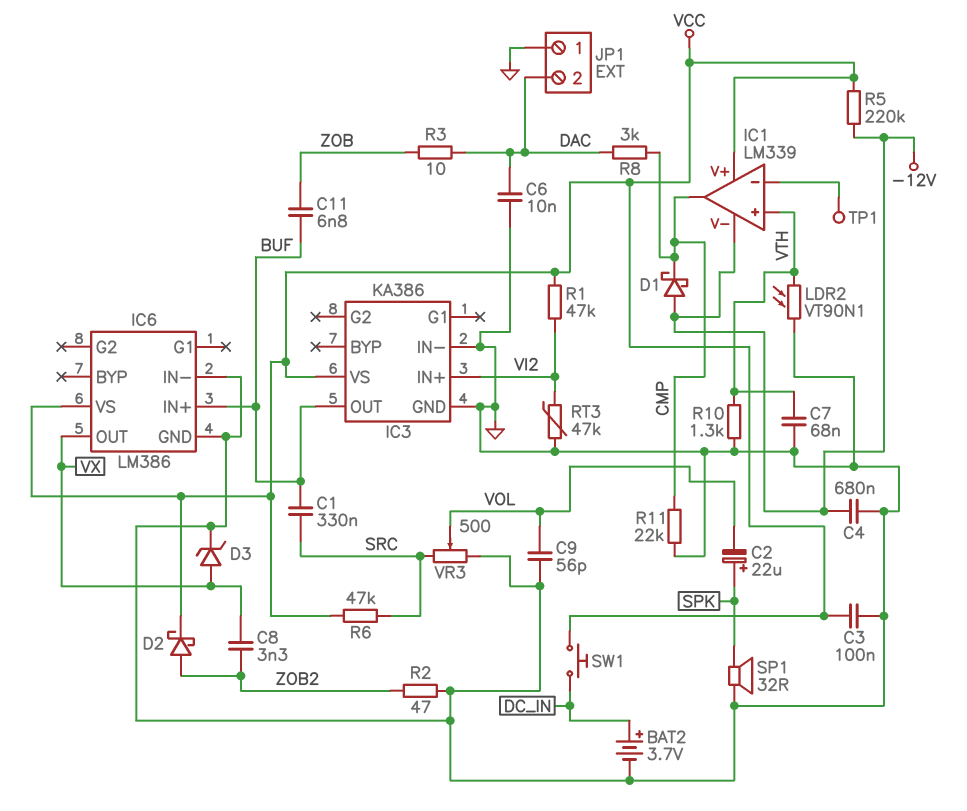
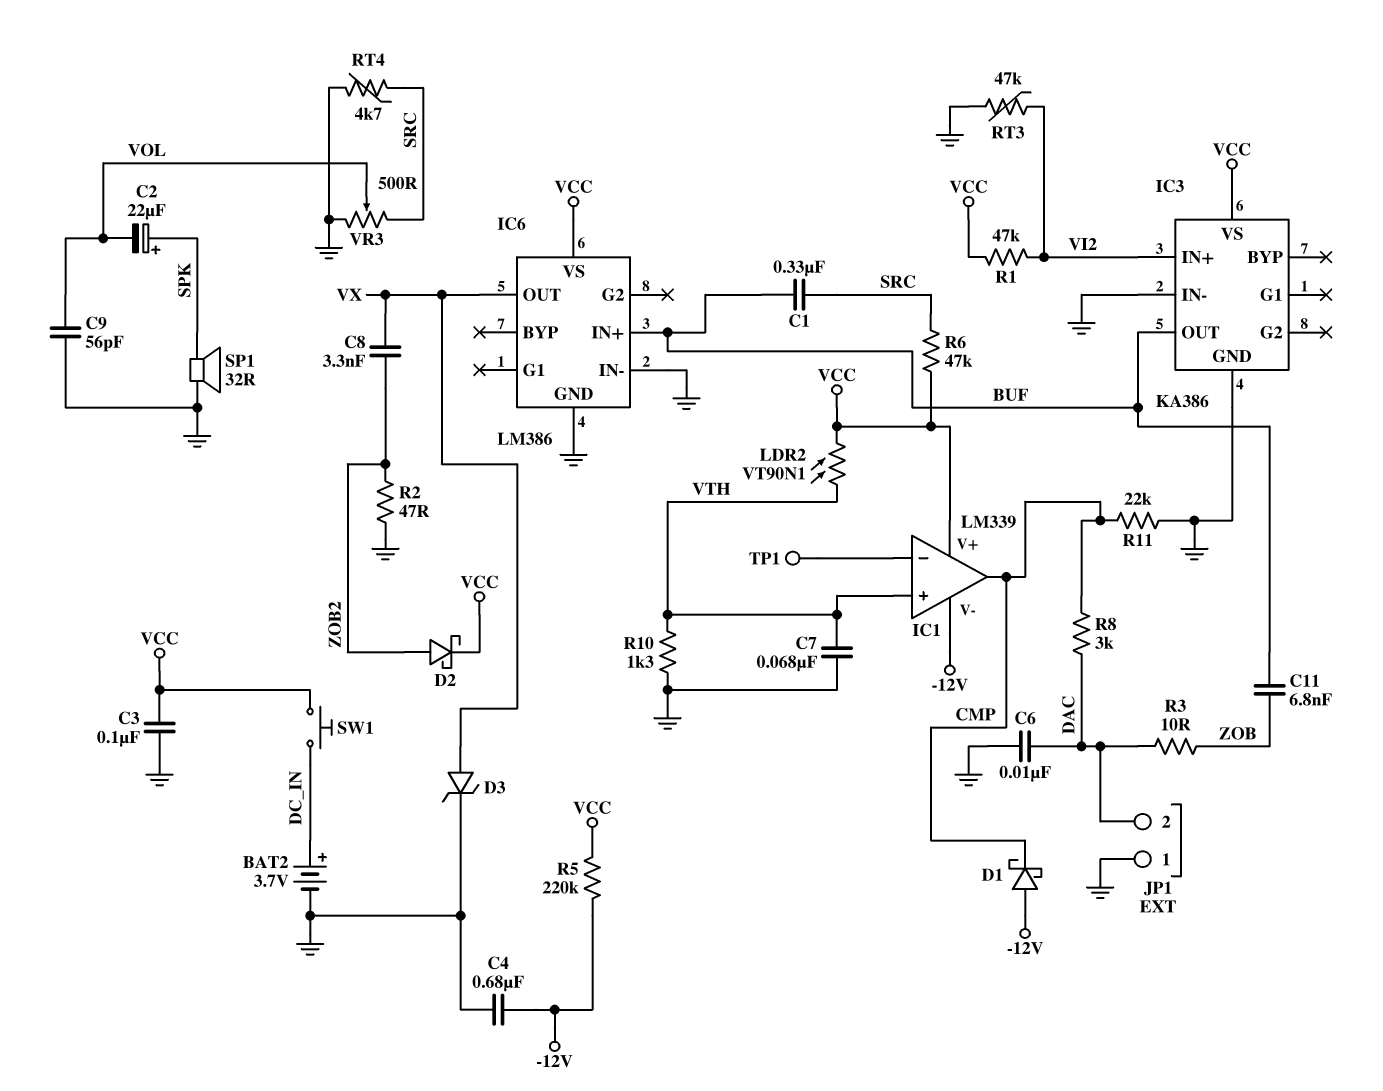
LDR2: VT90N1 (GND, VTH) -> VT90N1 (VCC, VTH)
RT4: none -> 4.7k (GND, SRC)

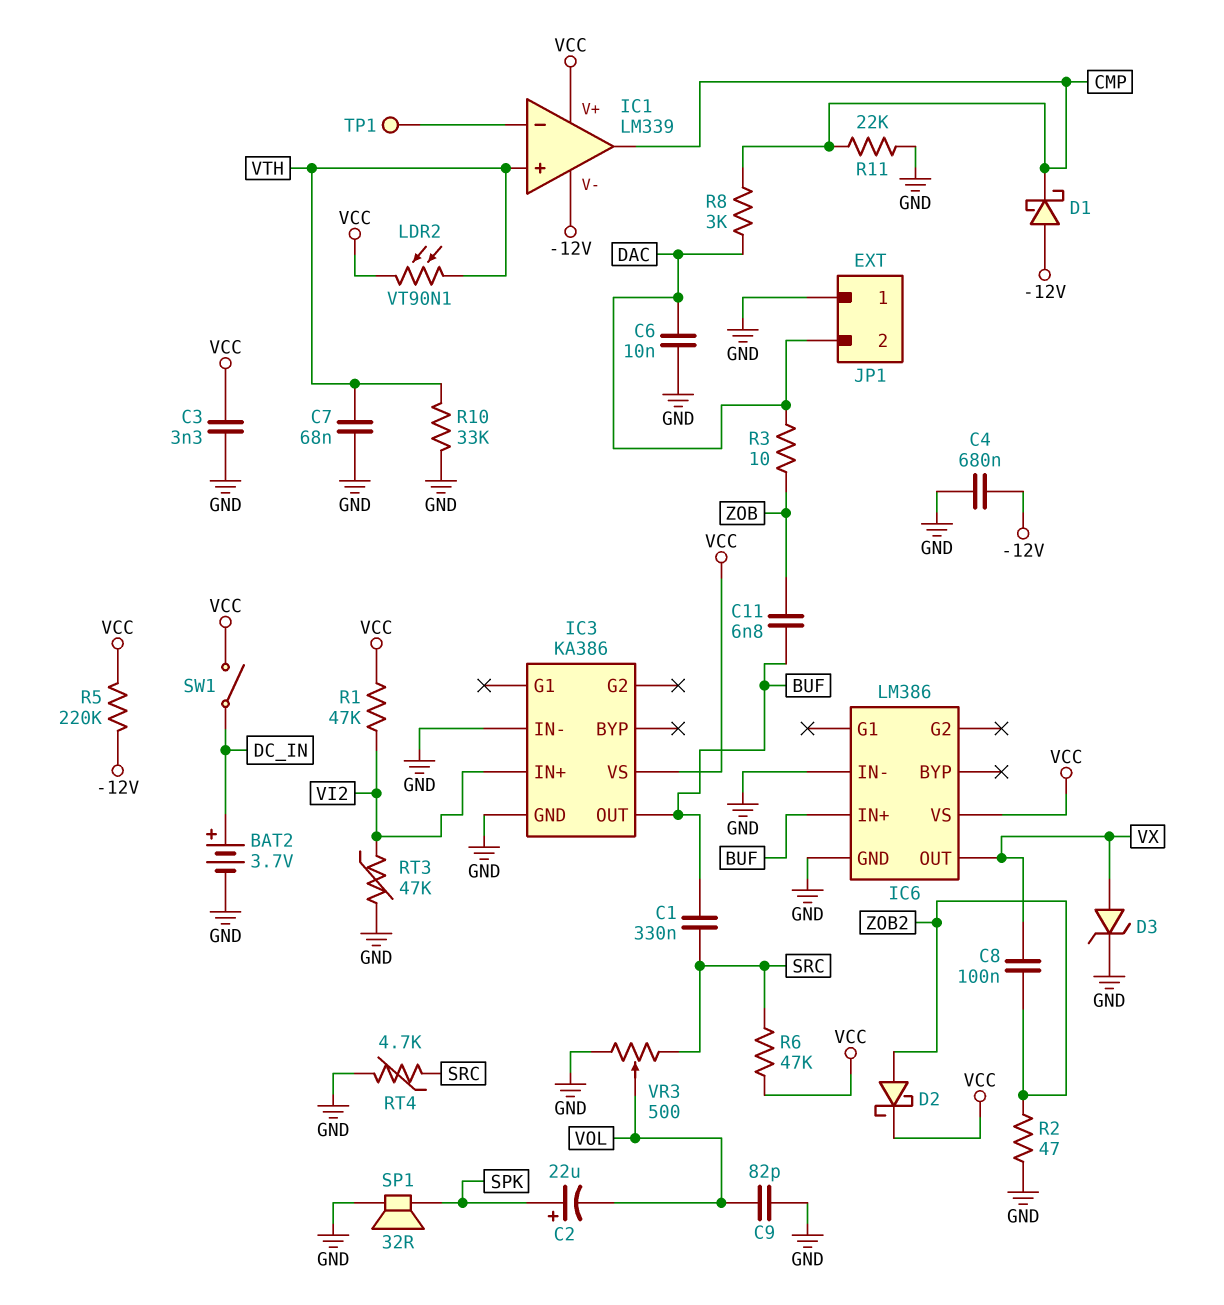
C3: 100nF (GND, VCC) -> 3.3nF (GND, VCC)
C8: 3.3nF (VX, ZOB2) -> 100nF (VX, ZOB2)
C9: 56pF (GND, VOL) -> 82pF (GND, VOL)
R10: 1.3k (GND, VTH) -> 33k (GND, VTH)
SW1: button (DC_IN, VCC) -> switch (DC_IN, VCC)

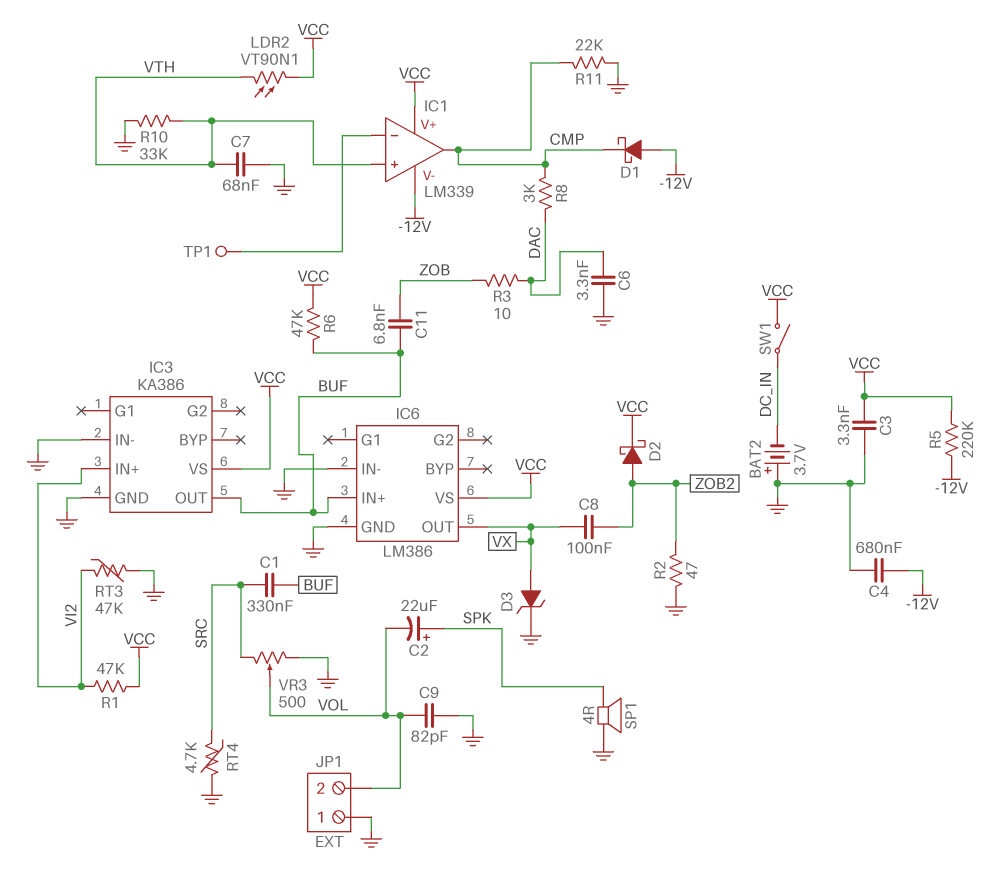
BAT2: 3.7V (plus DC_IN, minus GND) -> 3.7V (plus GND, minus DC_IN)
C6: 10nF (DAC, GND) -> 3.3nF (DAC, GND)
JP1 pin 2: DAC -> VOL
R6: 47k (SRC, VCC) -> 47k (BUF, VCC)
SP1: speaker 32R (GND, SPK) -> speaker 4R (GND, SPK)

